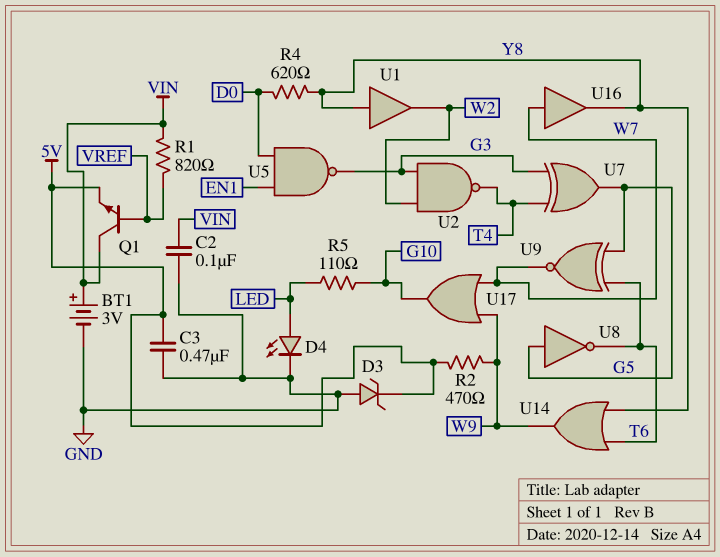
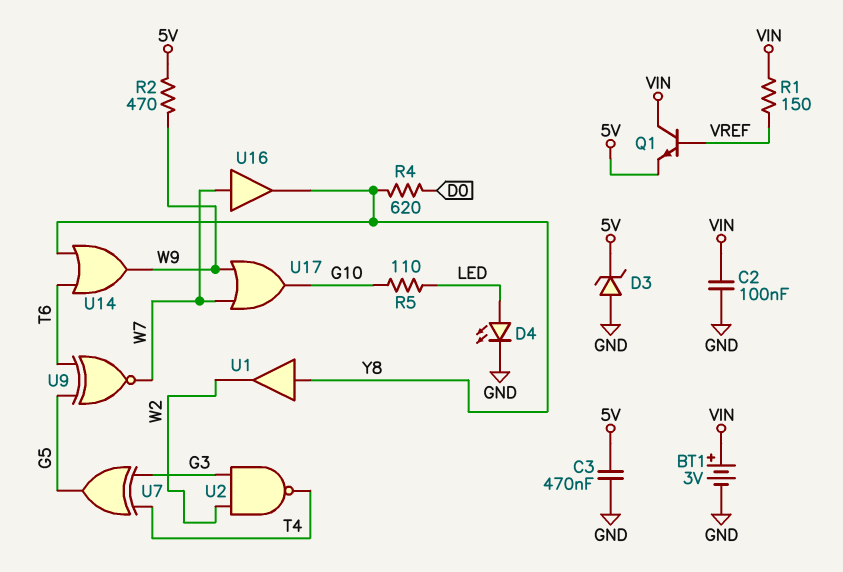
R1: 820 (VIN, VREF) -> 150 (VIN, VREF)
U5: NAND (in D0, in EN1, out G3) -> none
U8: NOT (in G5, out T6) -> none

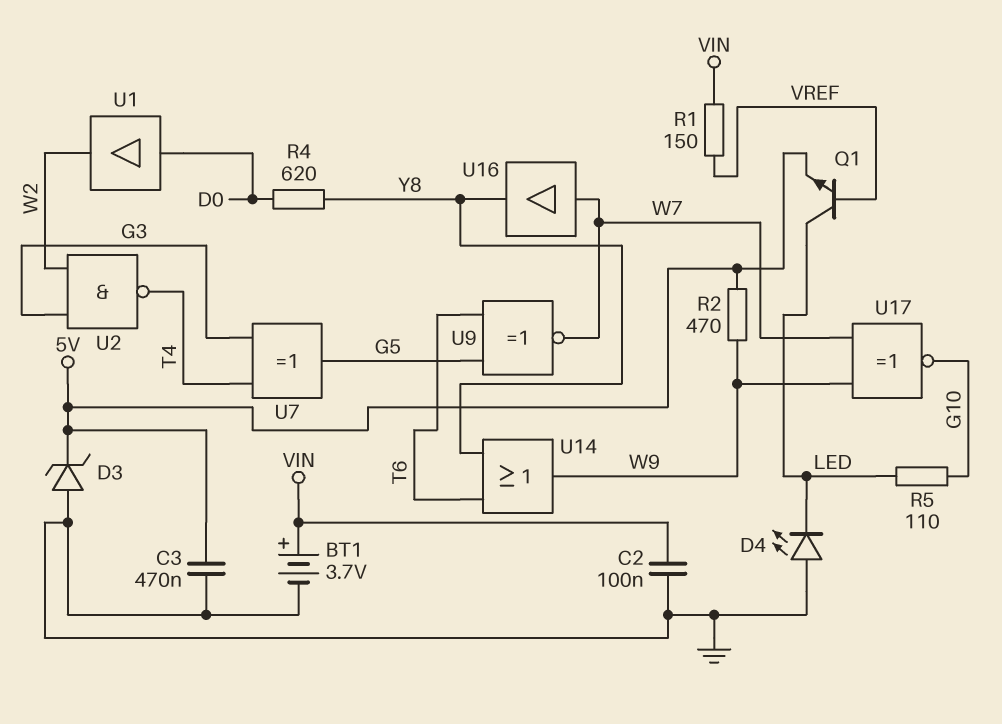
BT1: 3V (plus VIN, minus GND) -> 3.7V (plus VIN, minus GND)
D4: LED (A LED, K GND) -> LED (A GND, K LED)
Q1: NPN (B VREF, C VIN, E 5V) -> NPN (B VREF, C LED, E 5V)
U1: buffer (in Y8, out W2) -> buffer (in D0, out W2)
U17: OR (in W7, in W9, out G10) -> XNOR (in W7, in W9, out G10)

